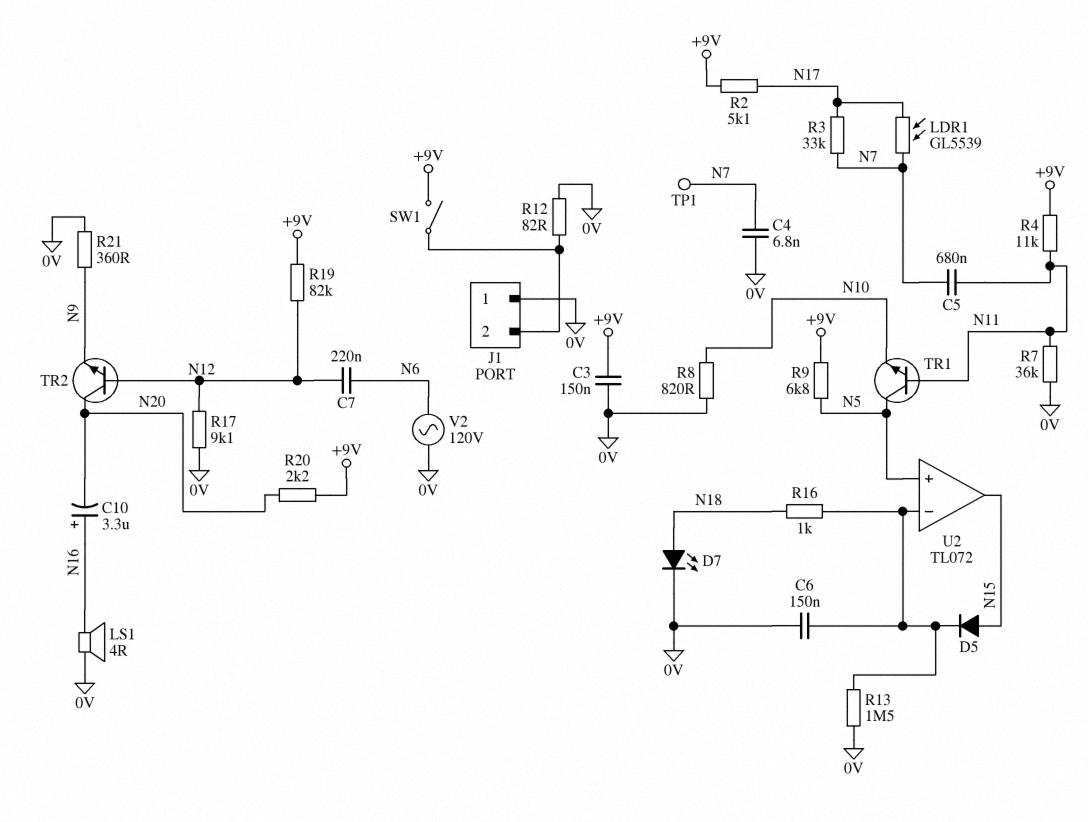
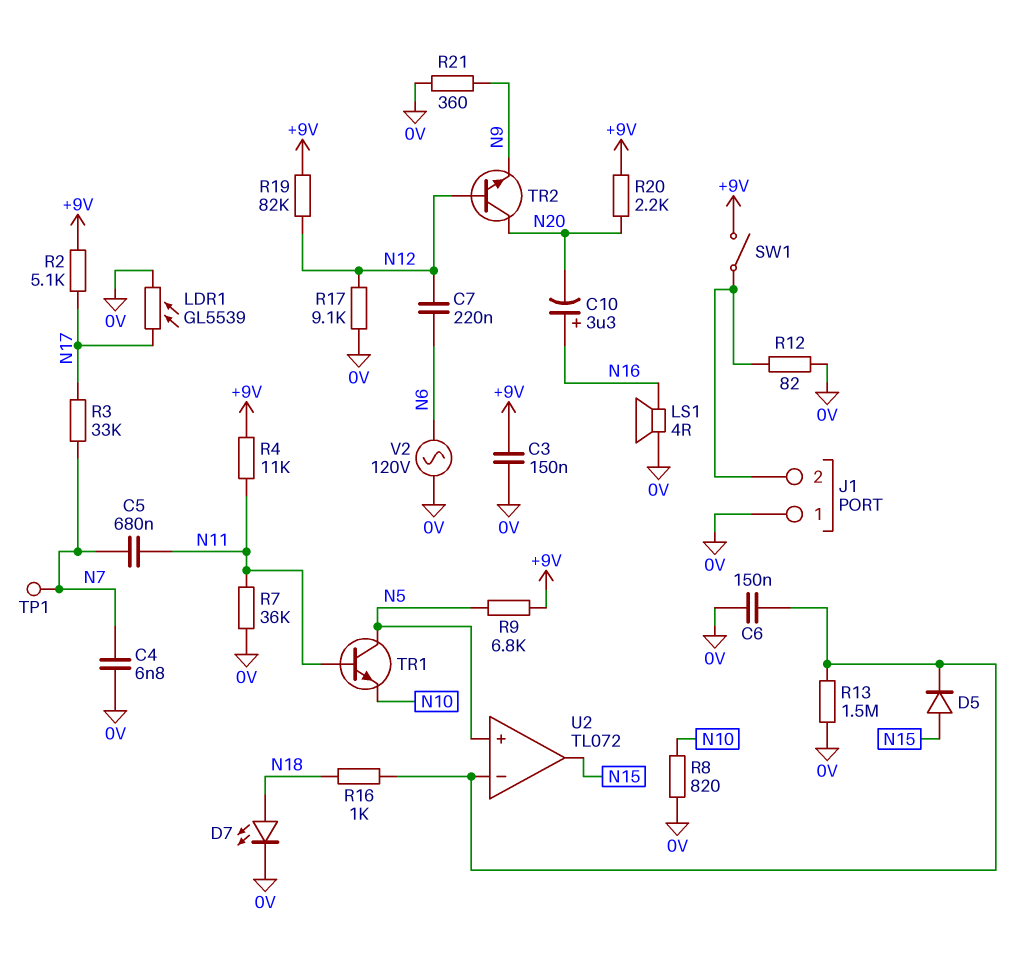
LDR1: GL5539 (N7, N17) -> GL5539 (0V, N17)

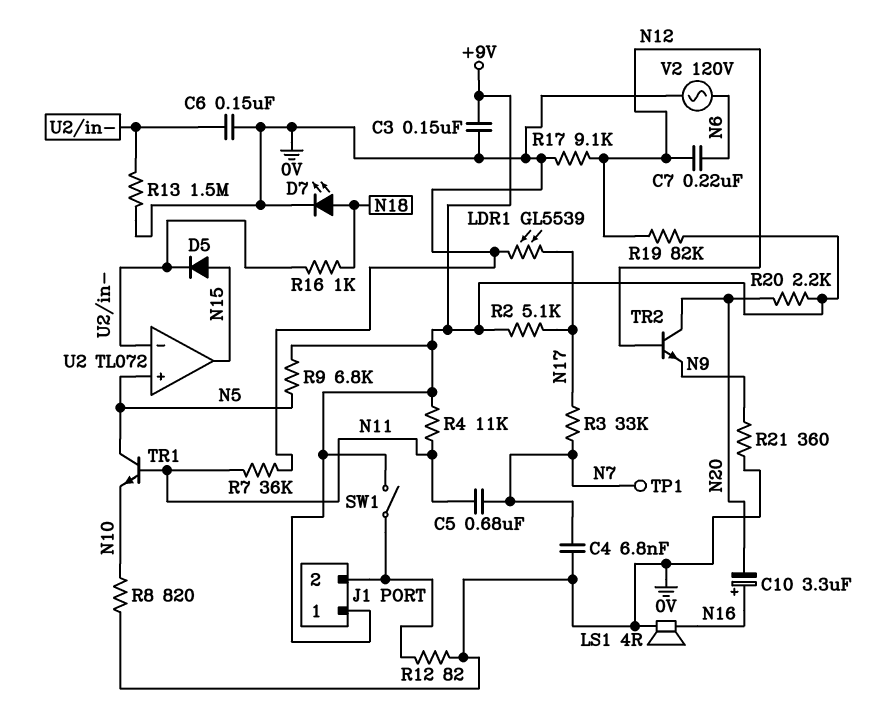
J1 pin 1: 0V -> +9V

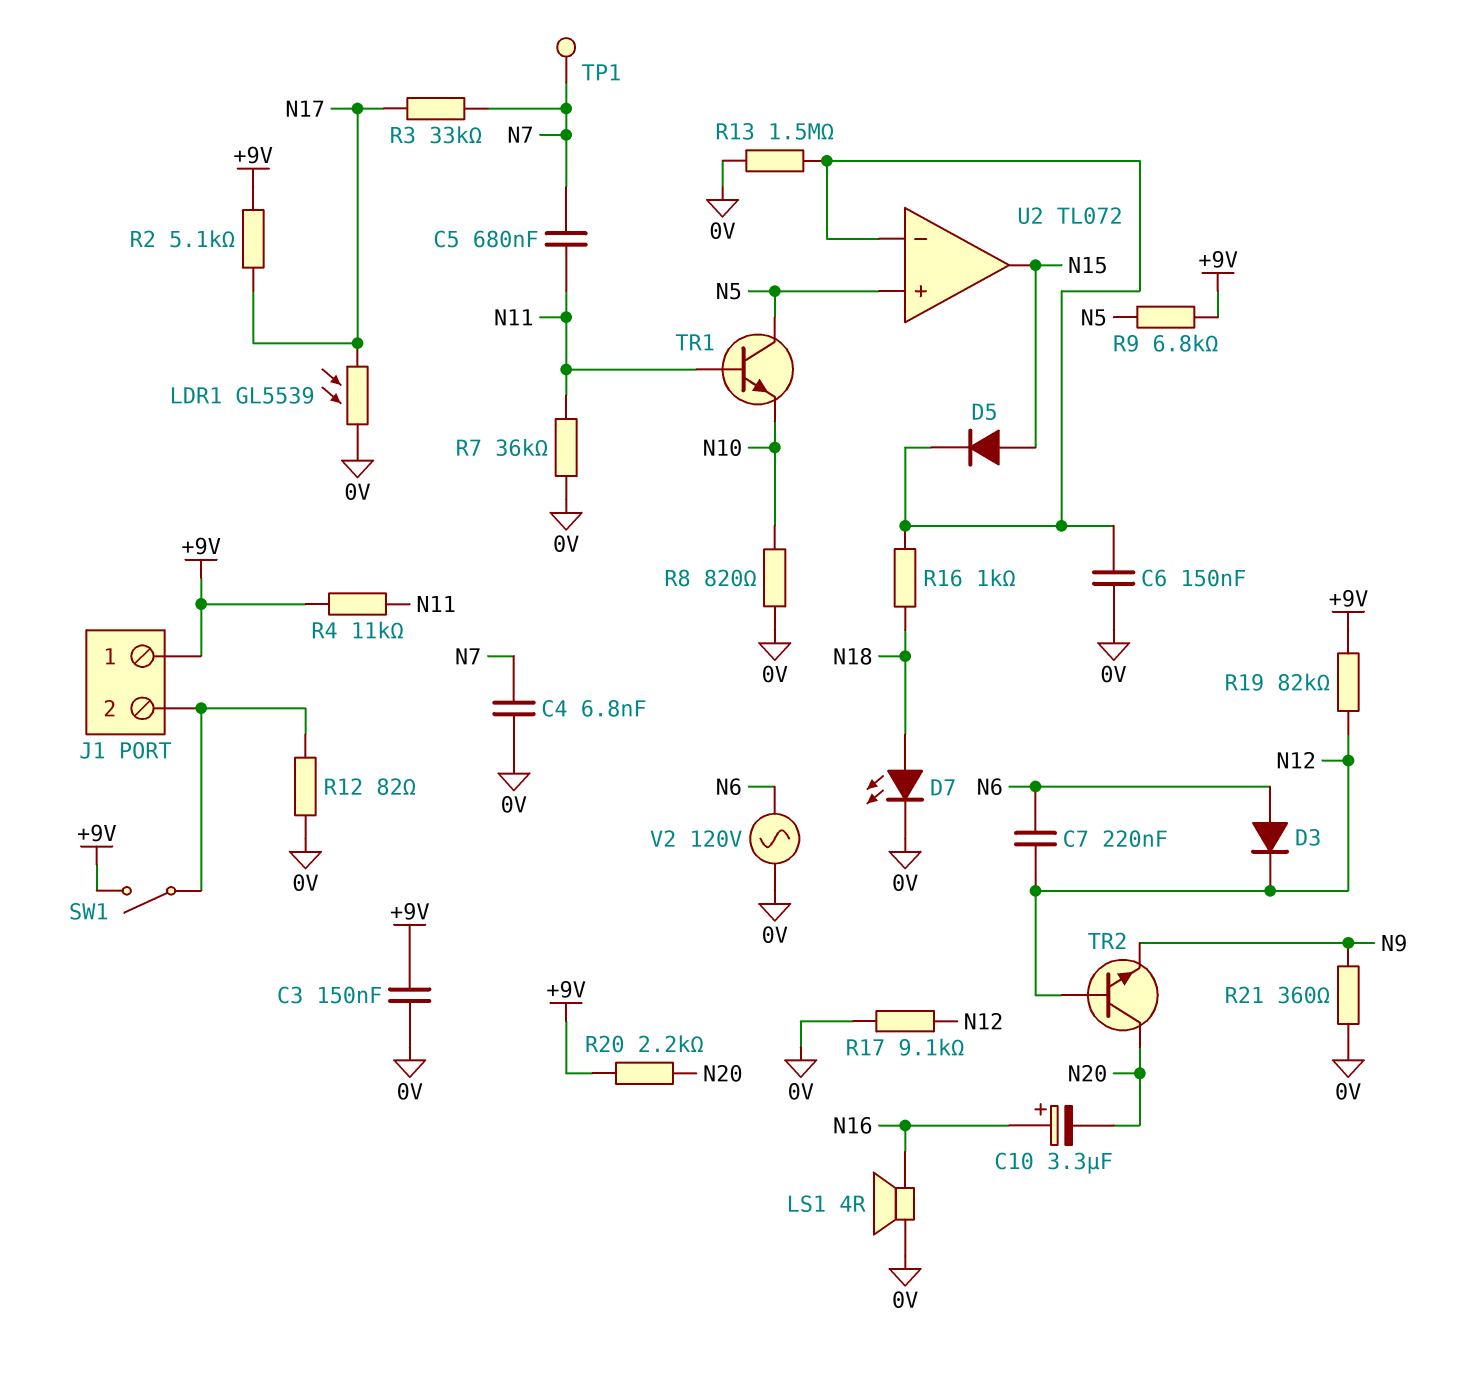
D3: none -> diode (A N6, K N12)

